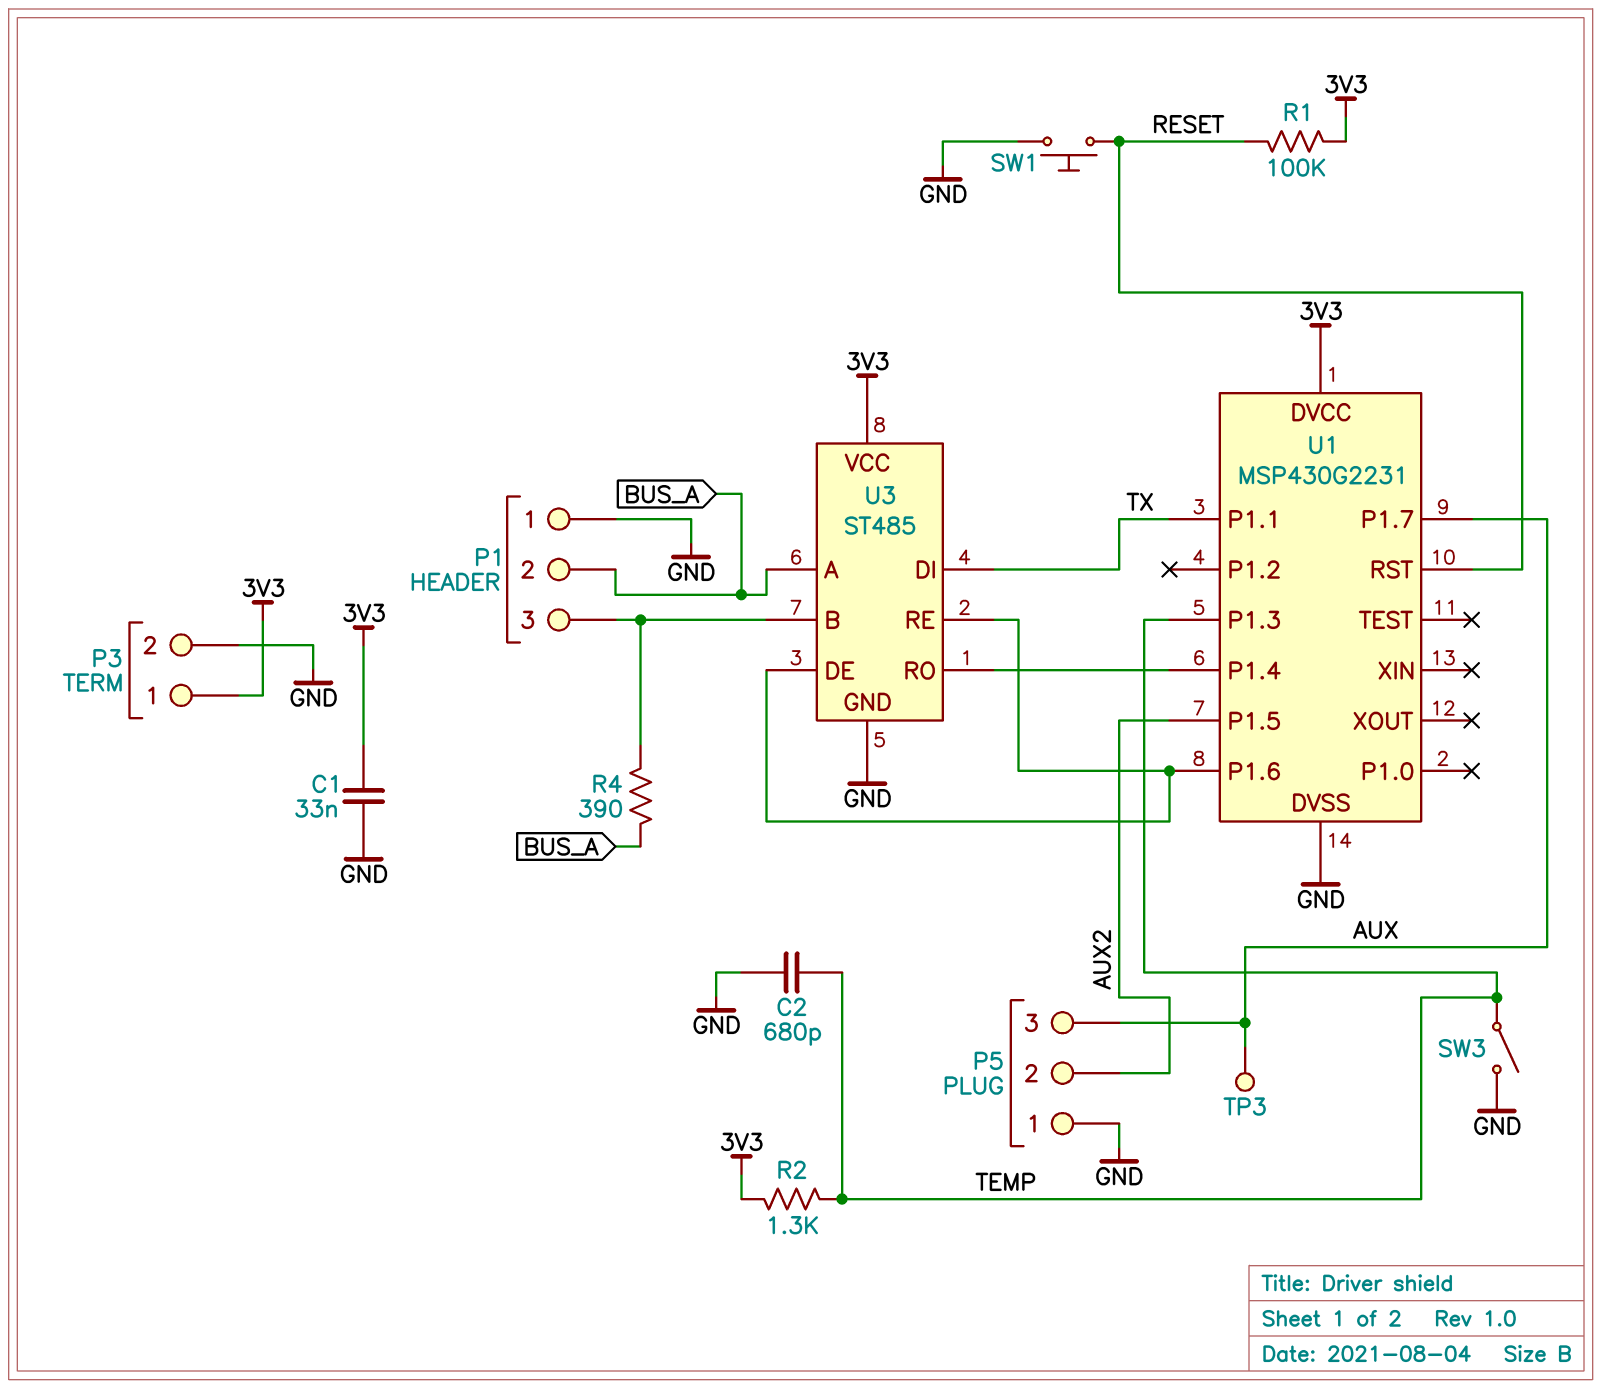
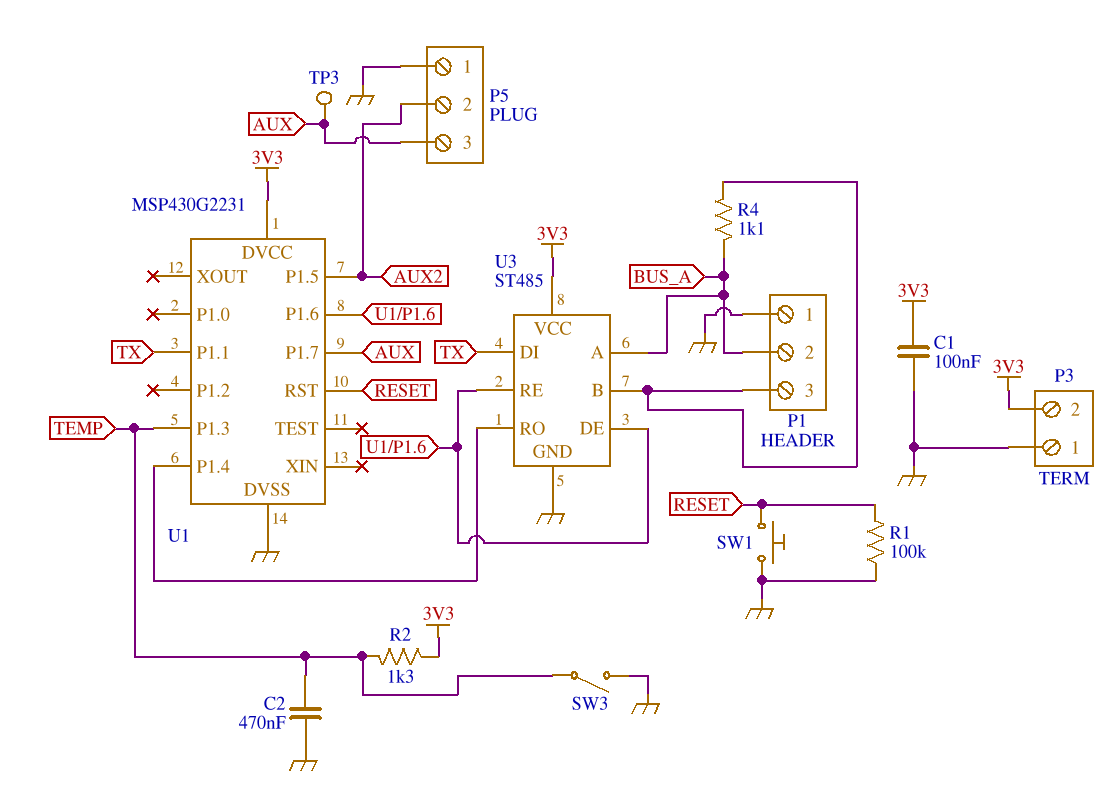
C1: 33nF (3V3, GND) -> 100nF (3V3, GND)
C2: 680pF (GND, TEMP) -> 470nF (GND, TEMP)
P3 pin 1: 3V3 -> GND
P3 pin 2: GND -> 3V3
R1: 100k (3V3, RESET) -> 100k (GND, RESET)
R4: 390 (BUS_A, P1/3) -> 1.1k (BUS_A, P1/3)

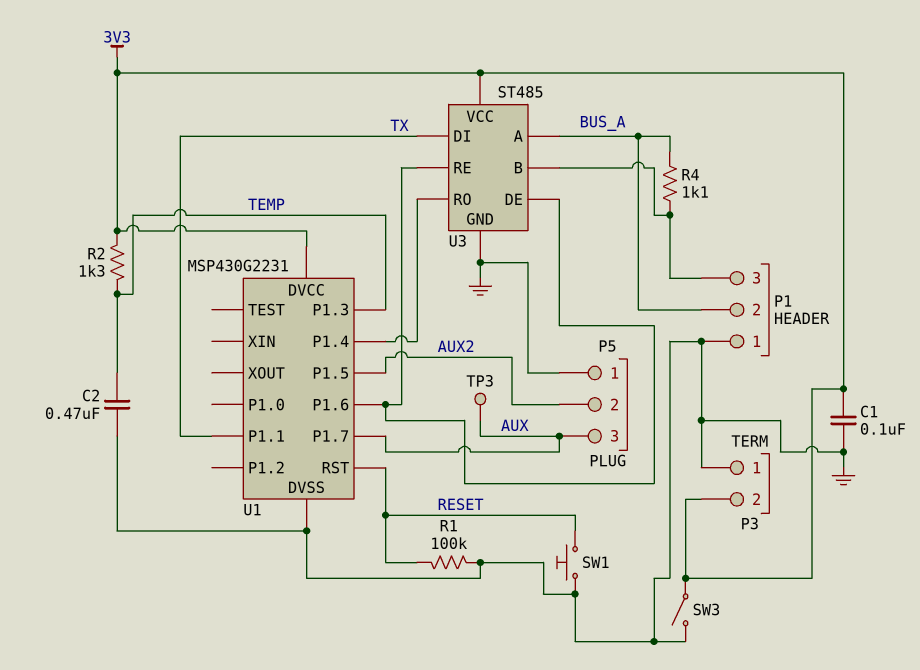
SW3: switch (GND, TEMP) -> switch (3V3, GND)

